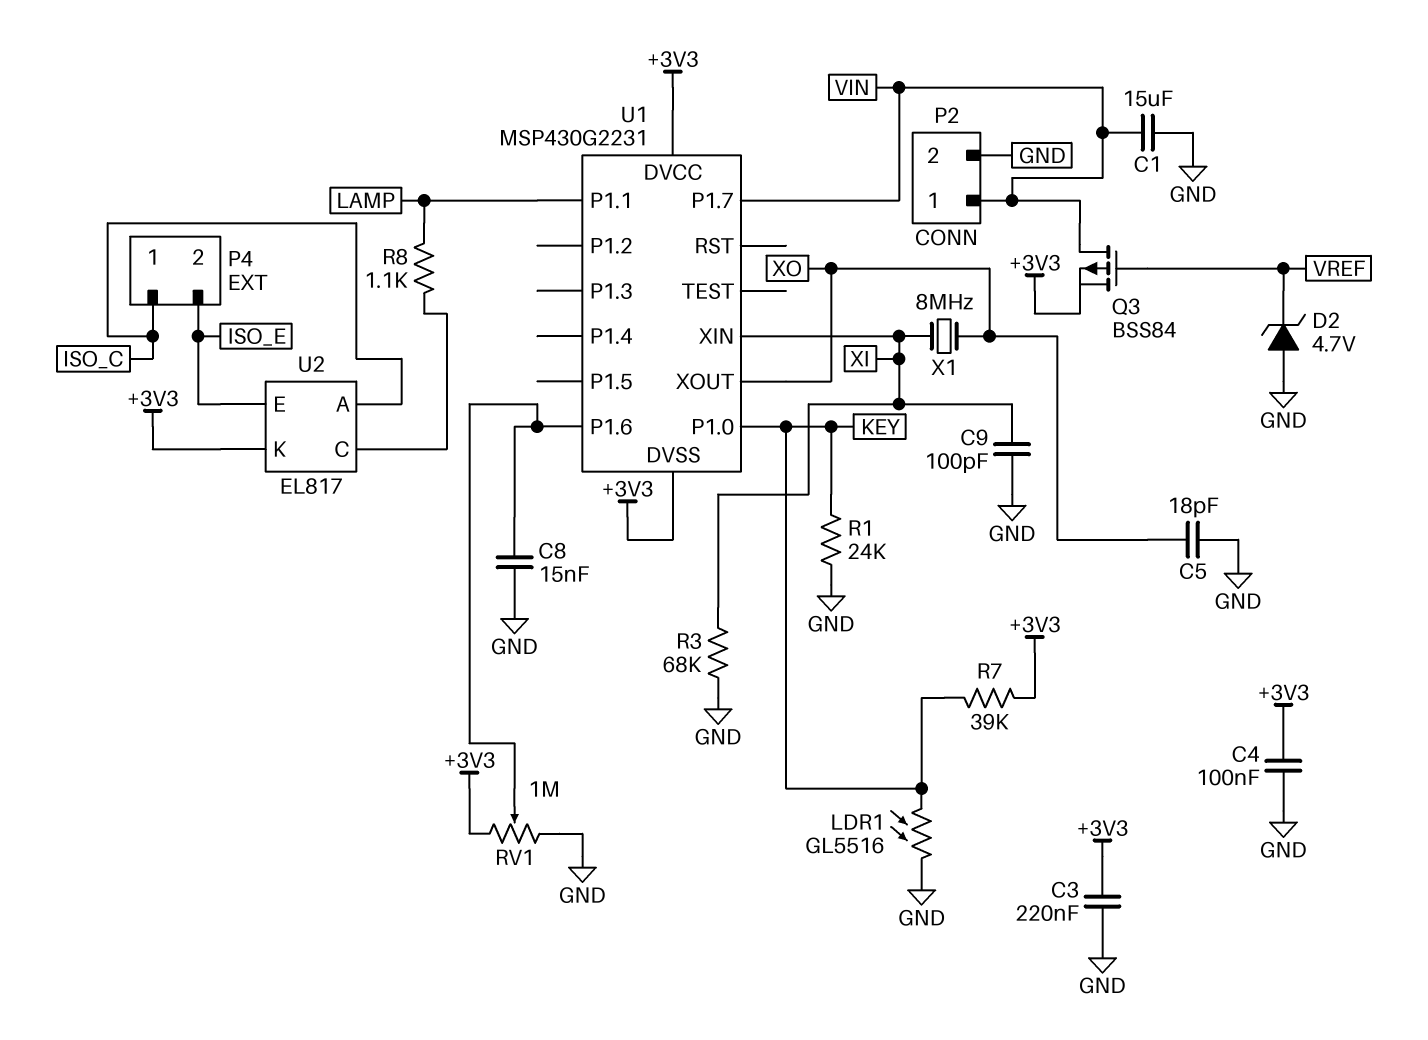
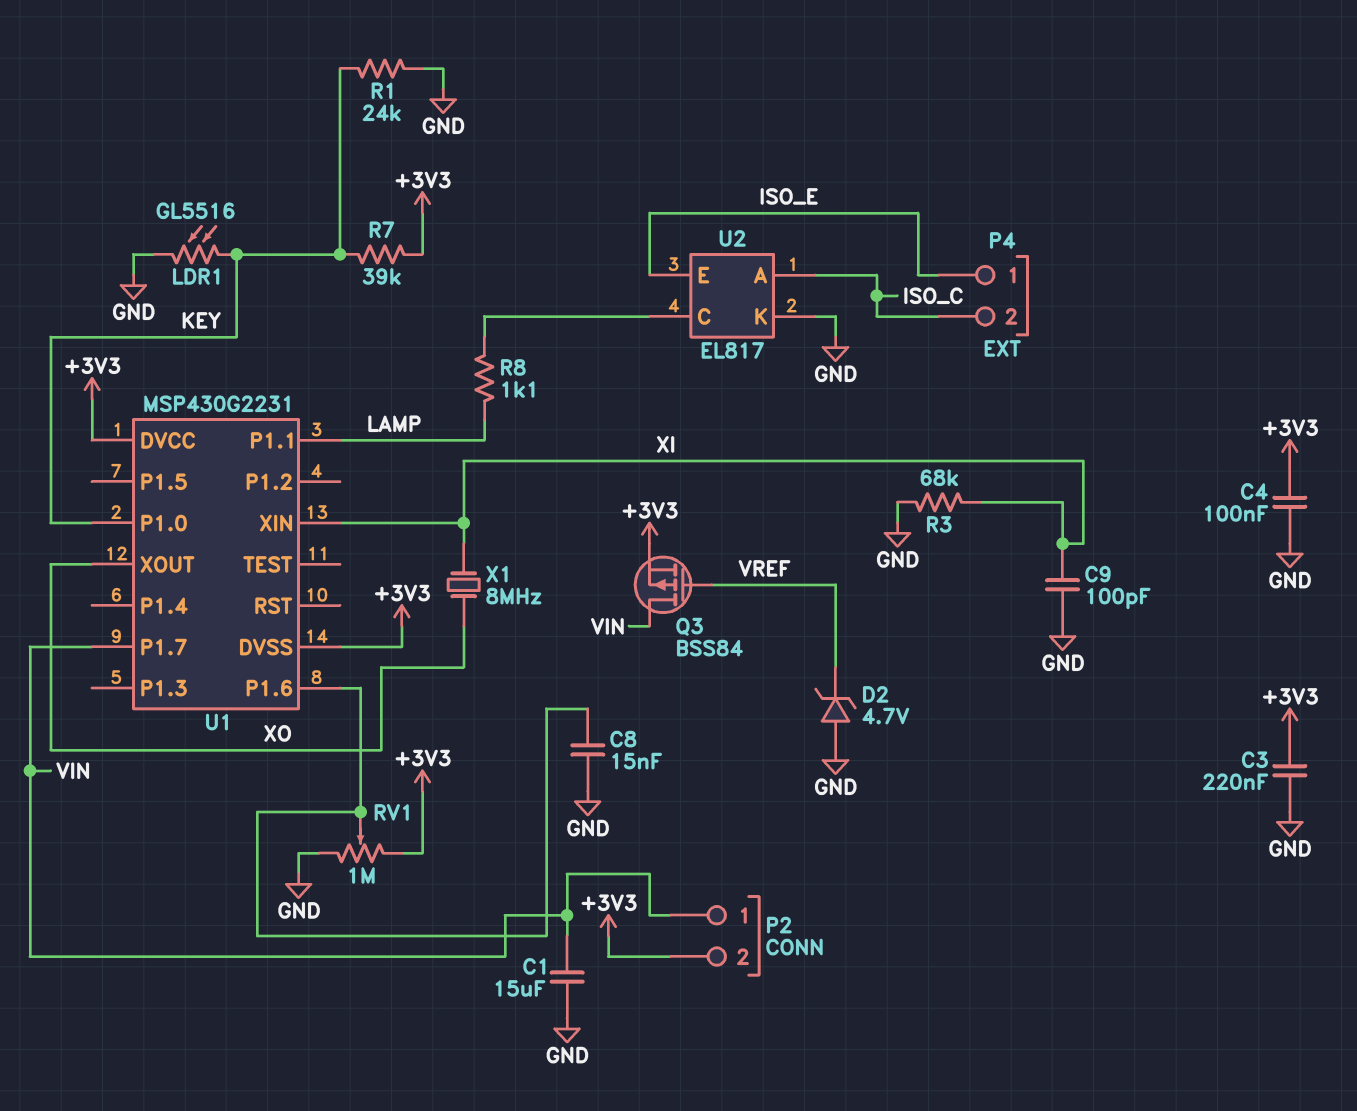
C5: 18pF (GND, XO) -> none
P2 pin 2: GND -> +3V3
P4 pin 1: ISO_C -> ISO_E
P4 pin 2: ISO_E -> ISO_C
U2 pin K: +3V3 -> GND

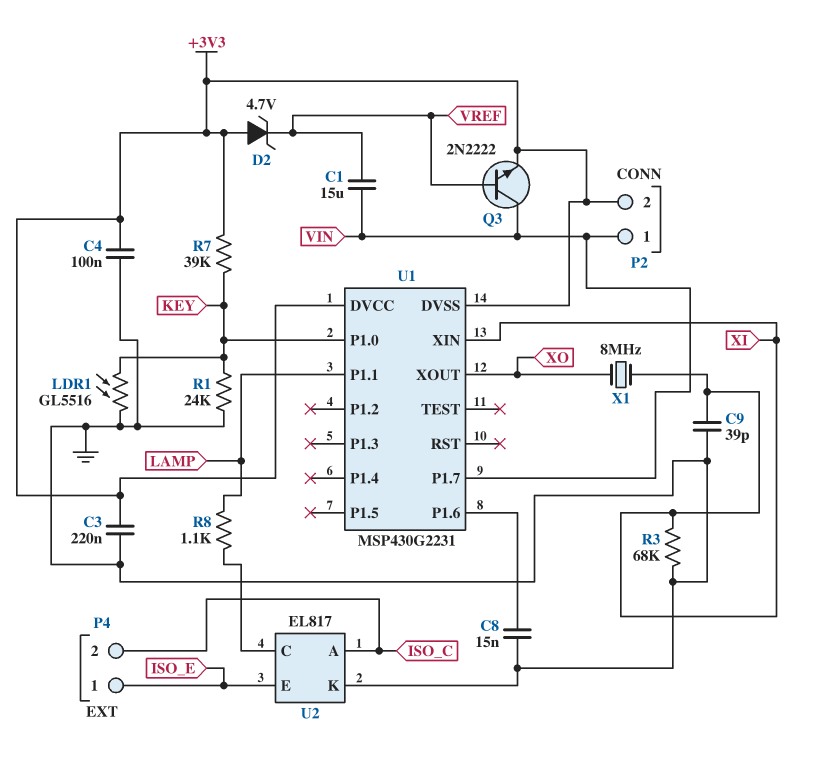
C1: 15uF (GND, VIN) -> 15uF (VIN, VREF)
C9: 100pF (GND, XI) -> 39pF (GND, XI)
D2: zener 4.7V (A GND, K VREF) -> zener 4.7V (A +3V3, K VREF)
Q3: PMOS BSS84 (G VREF, D VIN, S +3V3) -> NPN 2N2222 (B VREF, C VIN, E +3V3)
RV1: 1M (+3V3, GND, wiper U1/P1.6) -> none

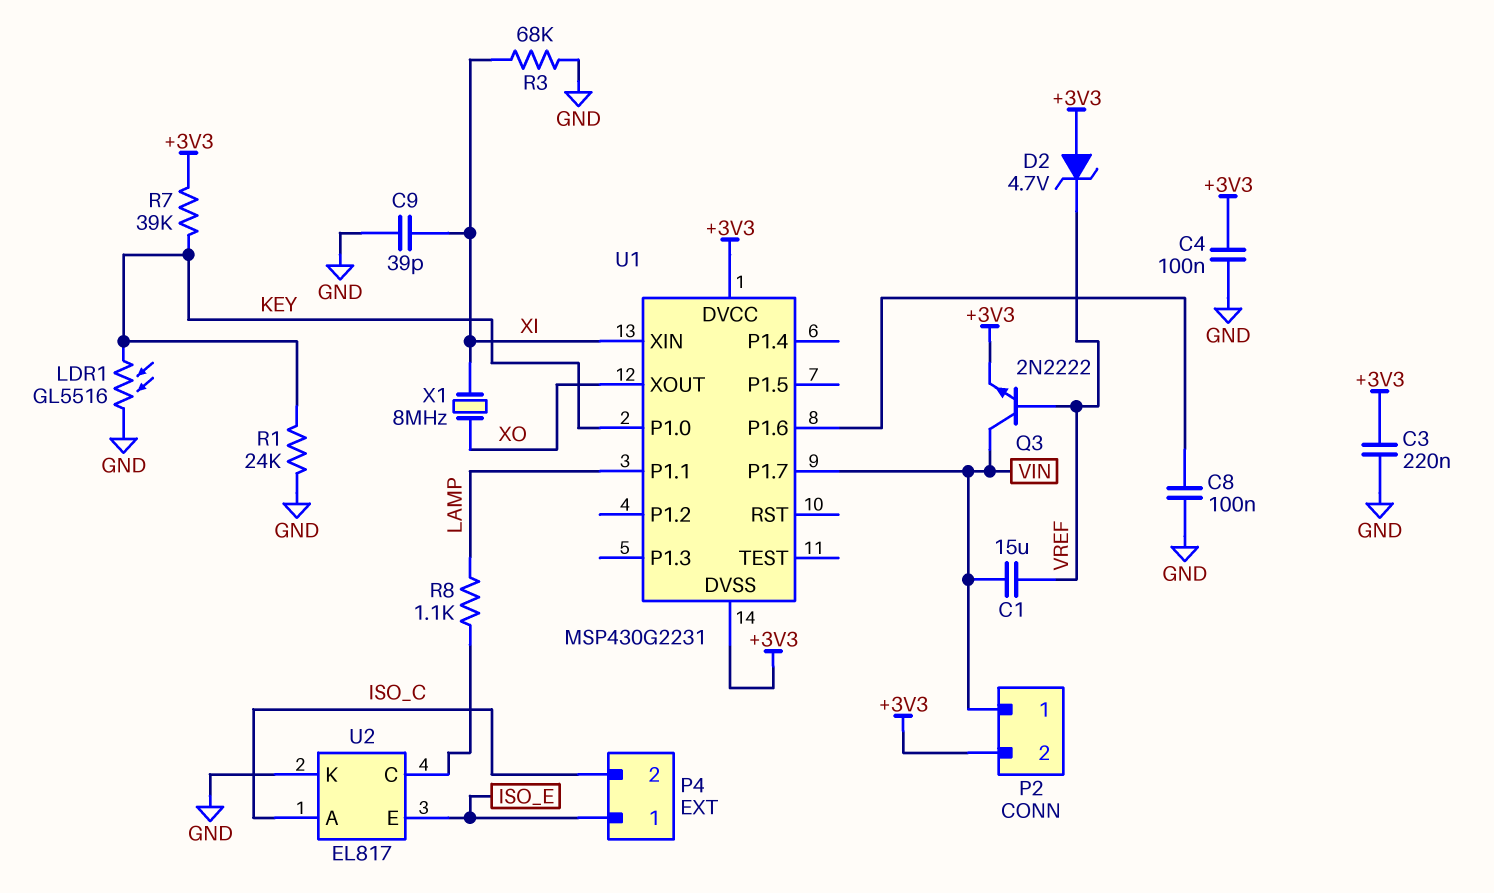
C8: 15nF (GND, U1/P1.6) -> 100nF (GND, U1/P1.6)

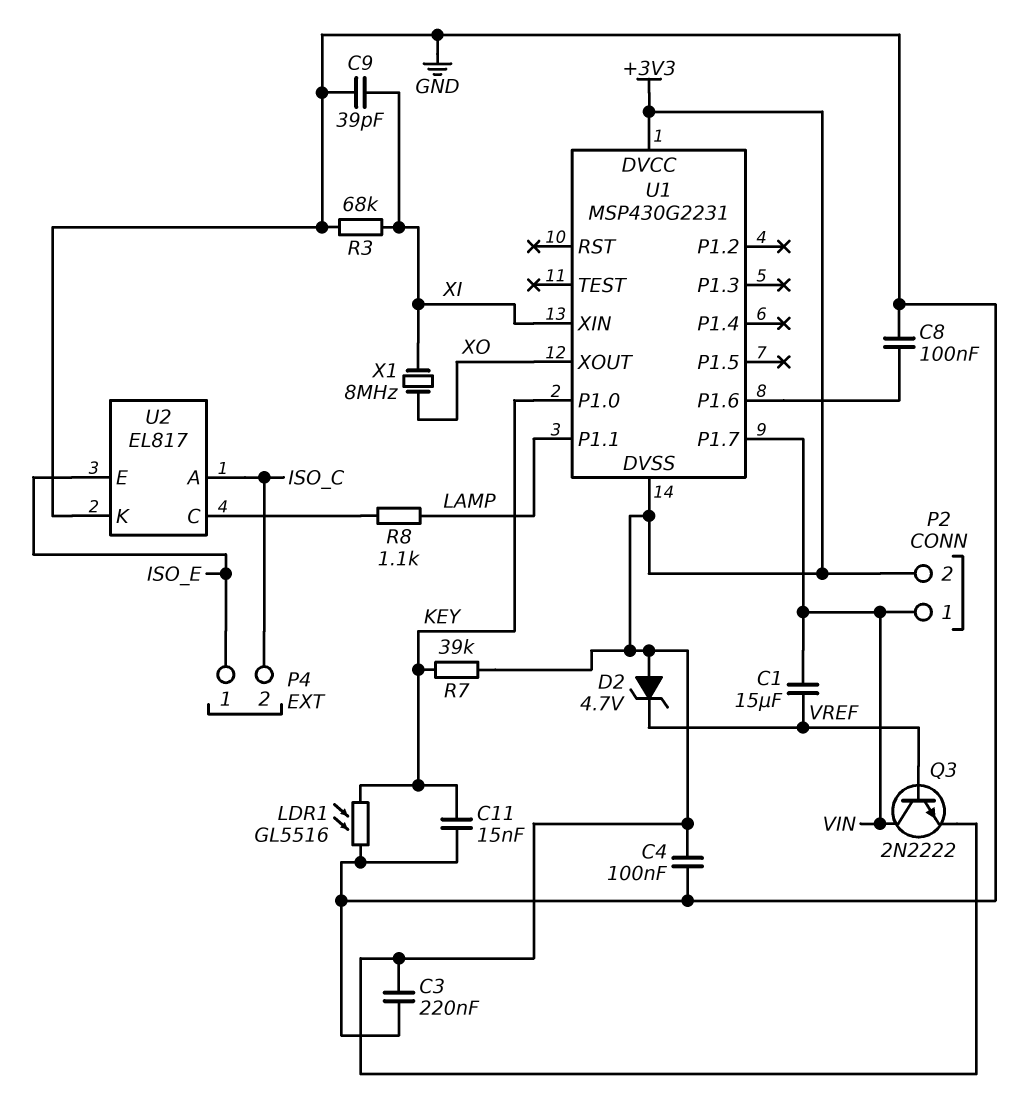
C11: none -> 15nF (GND, KEY)
R1: 24k (GND, KEY) -> none

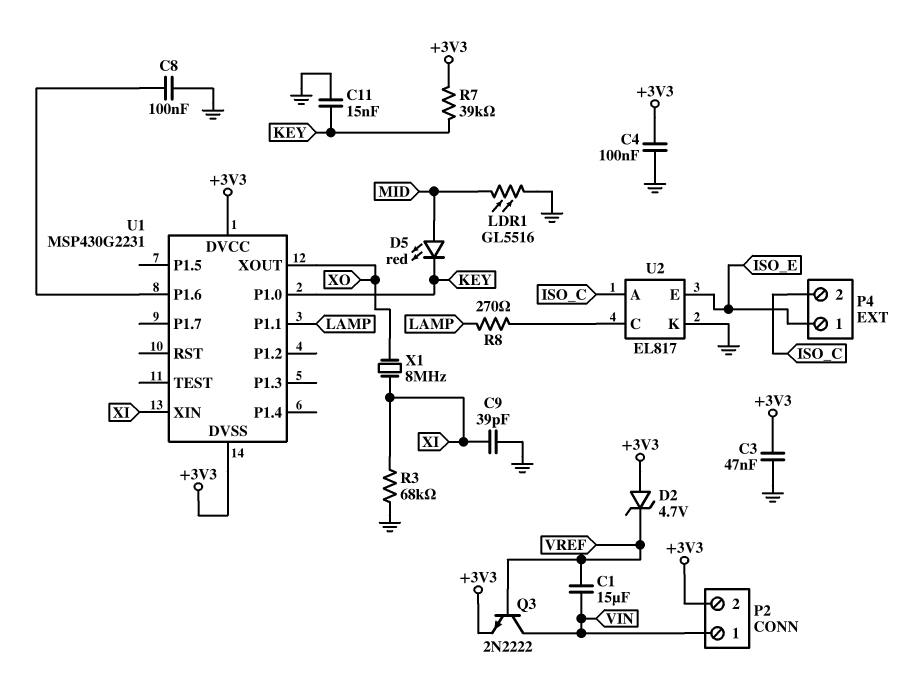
C3: 220nF (+3V3, GND) -> 47nF (+3V3, GND)
D5: none -> LED red (A MID, K KEY)
LDR1: GL5516 (GND, KEY) -> GL5516 (GND, MID)
R8: 1.1k (LAMP, U2/C) -> 270 (LAMP, U2/C)
U1 pin P1.7: VIN -> none

